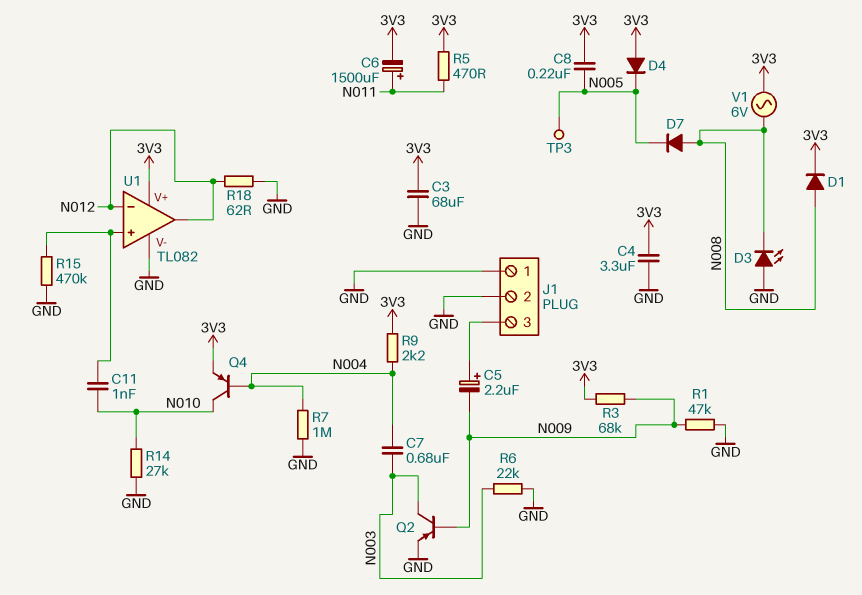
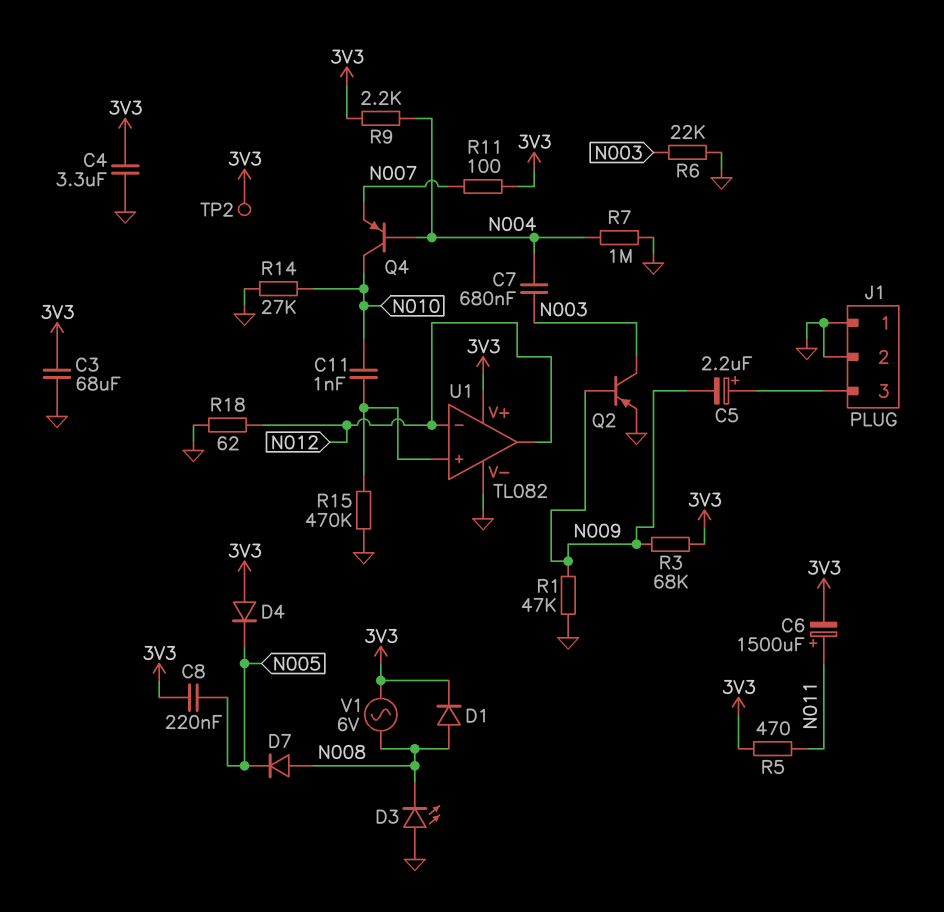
Q4: PNP (B N004, C N010, E 3V3) -> PNP (B N004, C N010, E N007)
R11: none -> 100 (3V3, N007)
TP2: none -> test point (3V3)
TP3: test point (N005) -> none

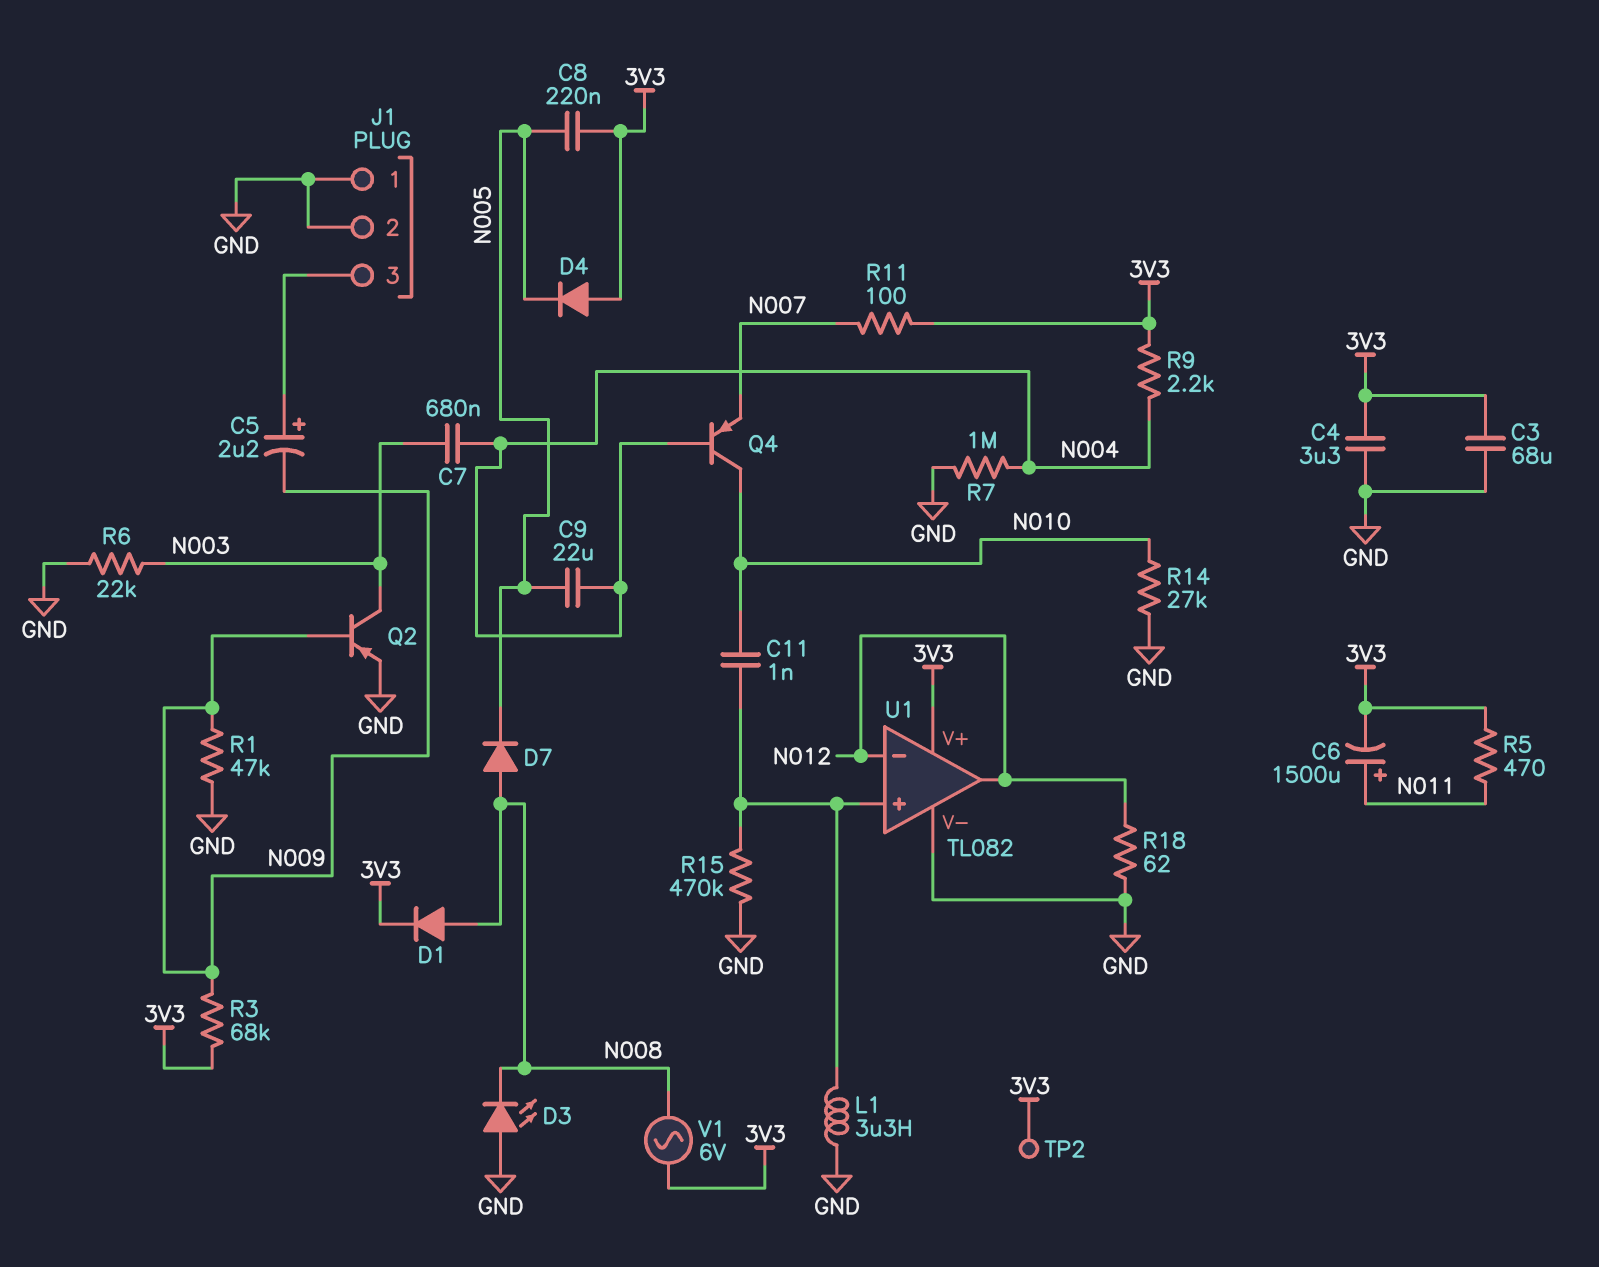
C9: none -> 22uF (N004, N005)
L1: none -> 3.3uH (GND, U1/in+)

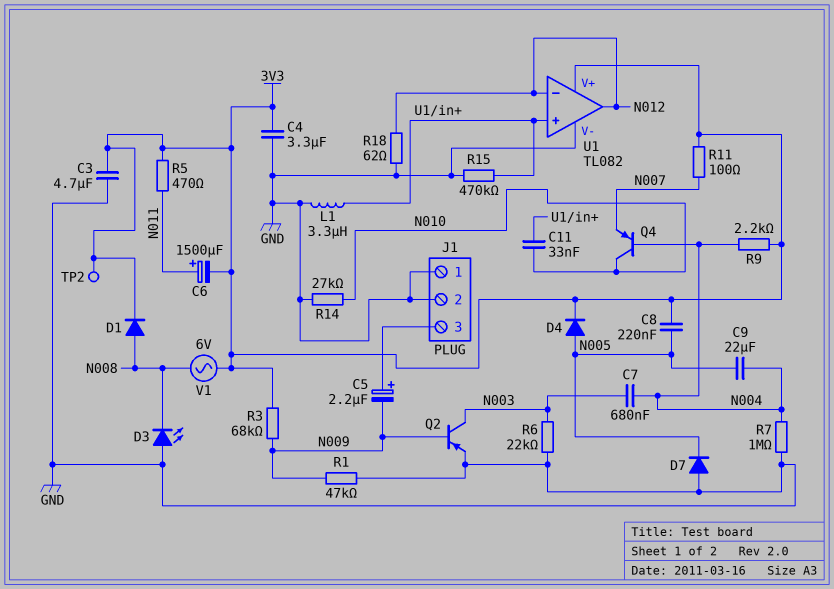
C3: 68uF (3V3, GND) -> 4.7uF (3V3, GND)
C11: 1nF (N010, U1/in+) -> 33nF (N010, U1/in+)
D4: diode (A 3V3, K N005) -> diode (A N005, K 3V3)
D7: diode (A N008, K N005) -> diode (A GND, K N005)

